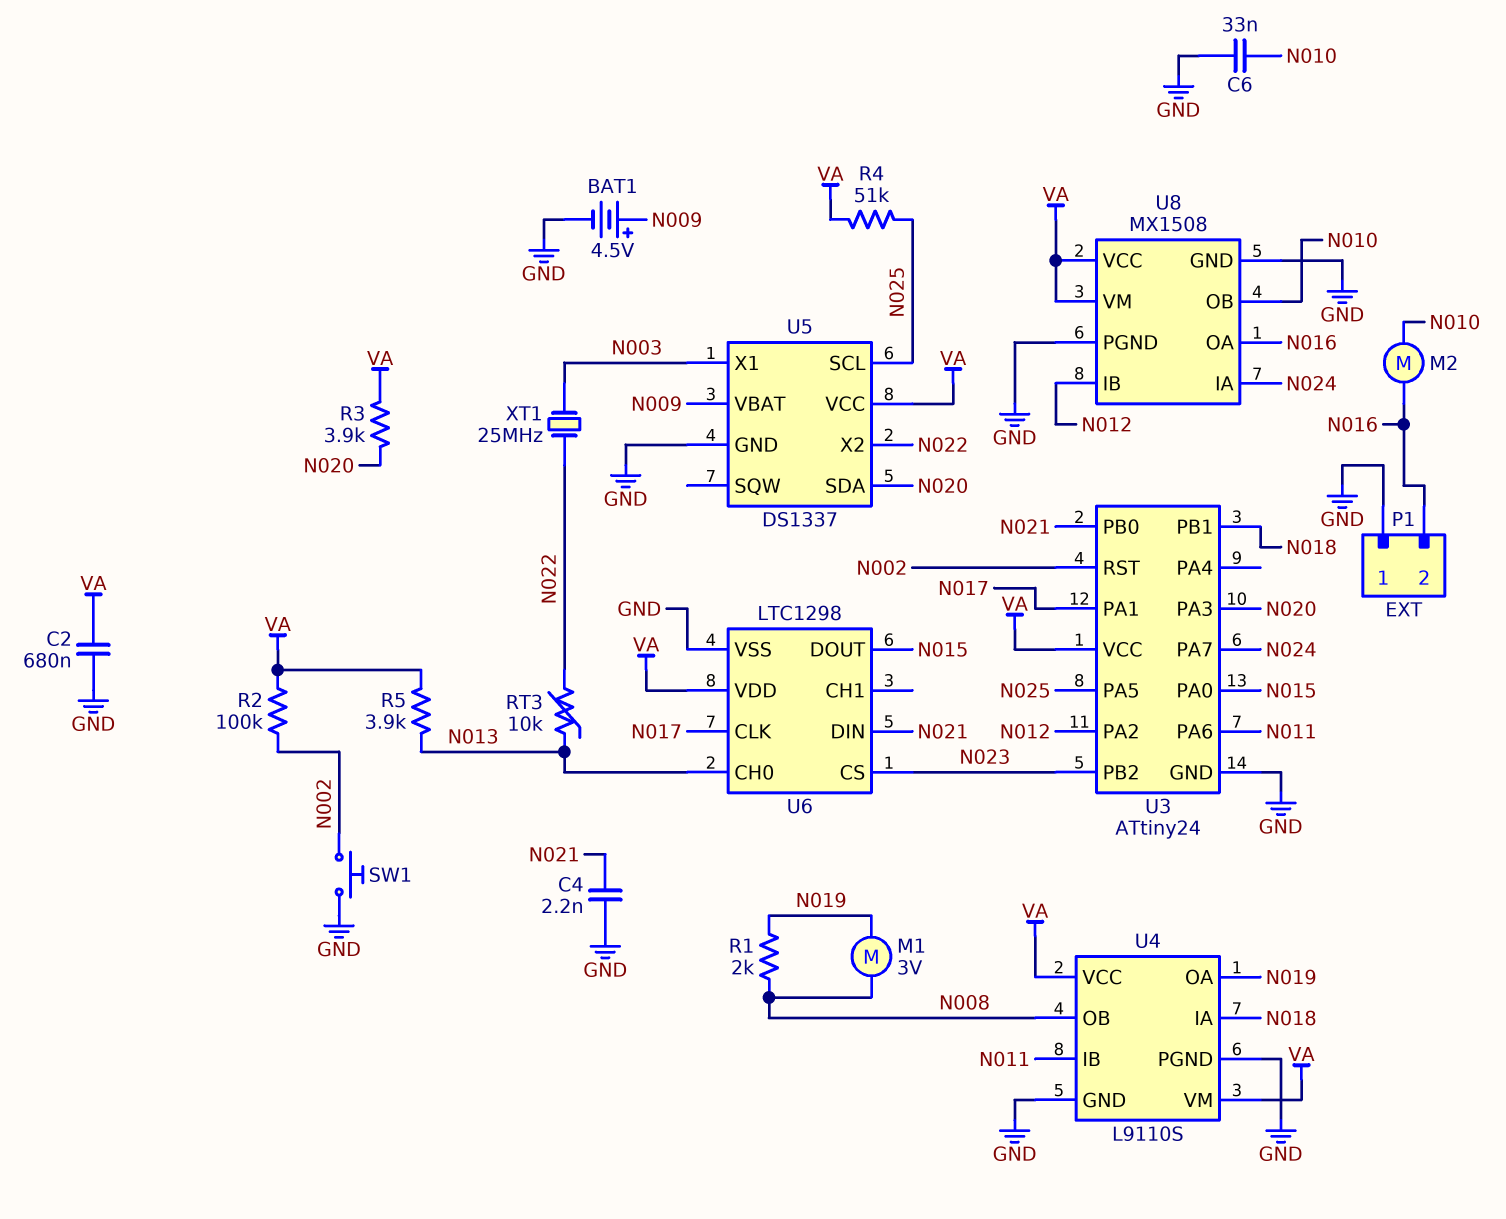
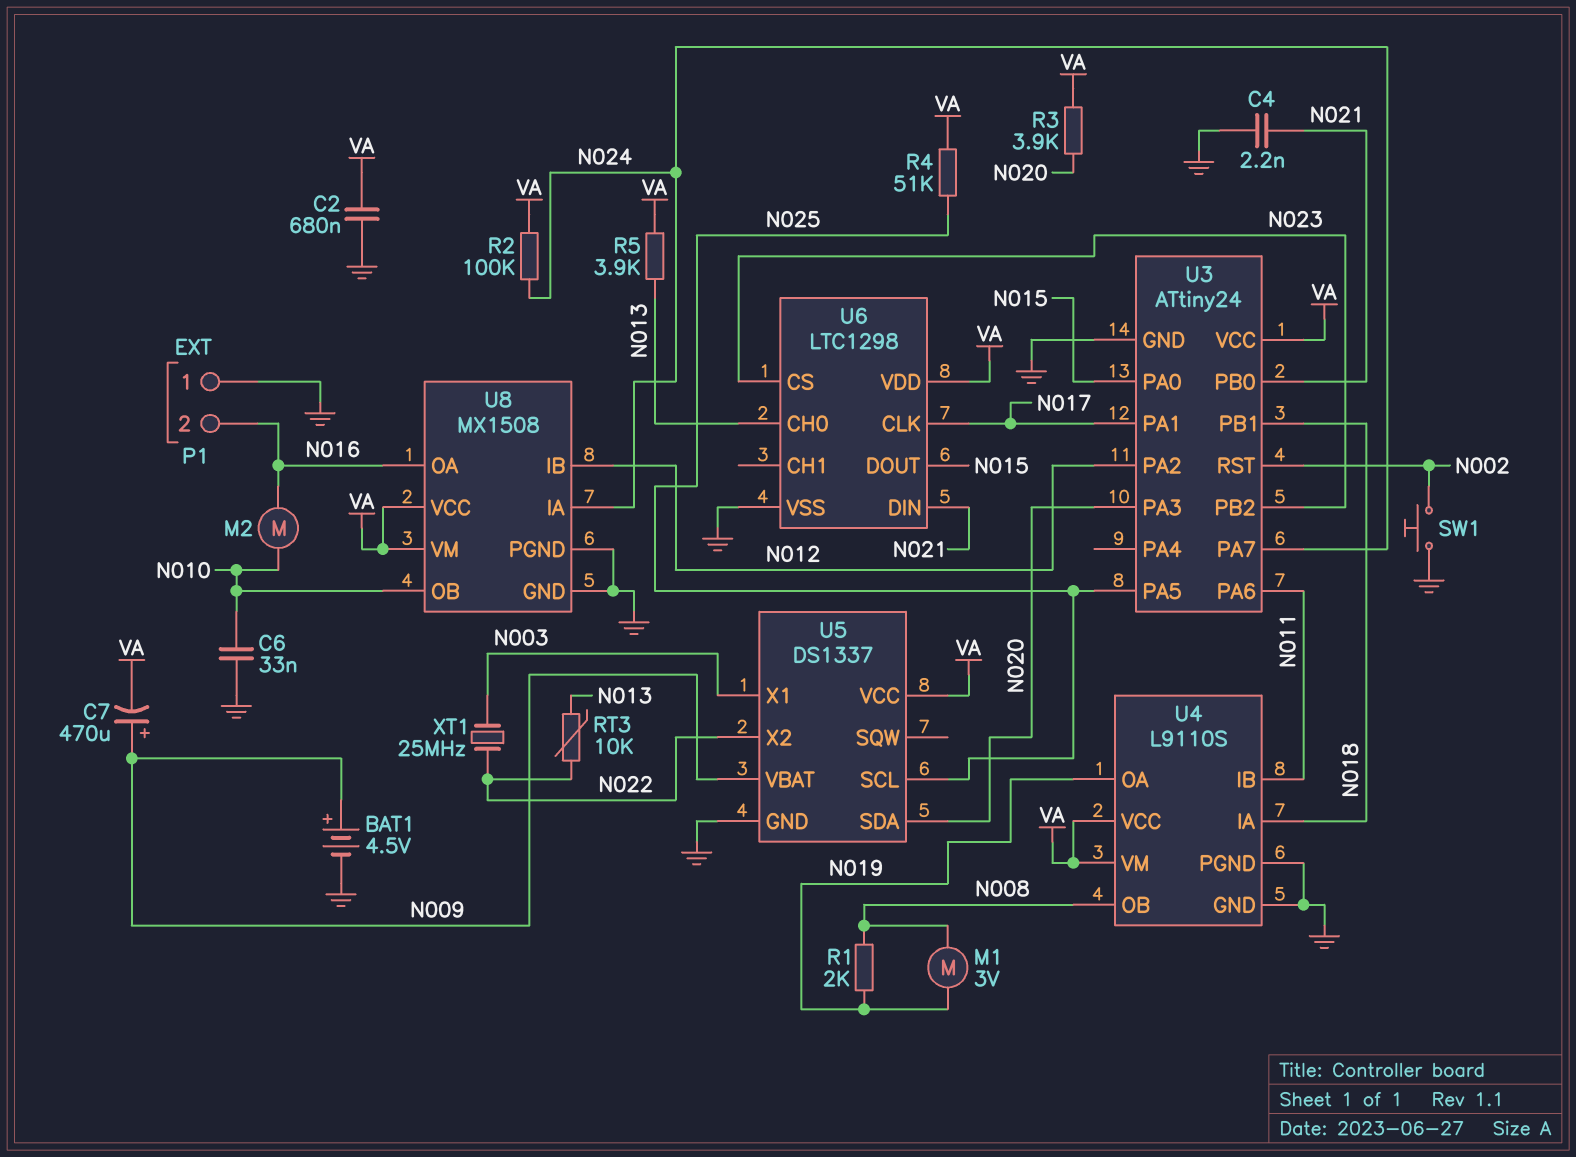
C7: none -> 470uF (plus N009, minus VA)
R2: 100k (N002, VA) -> 100k (N024, VA)

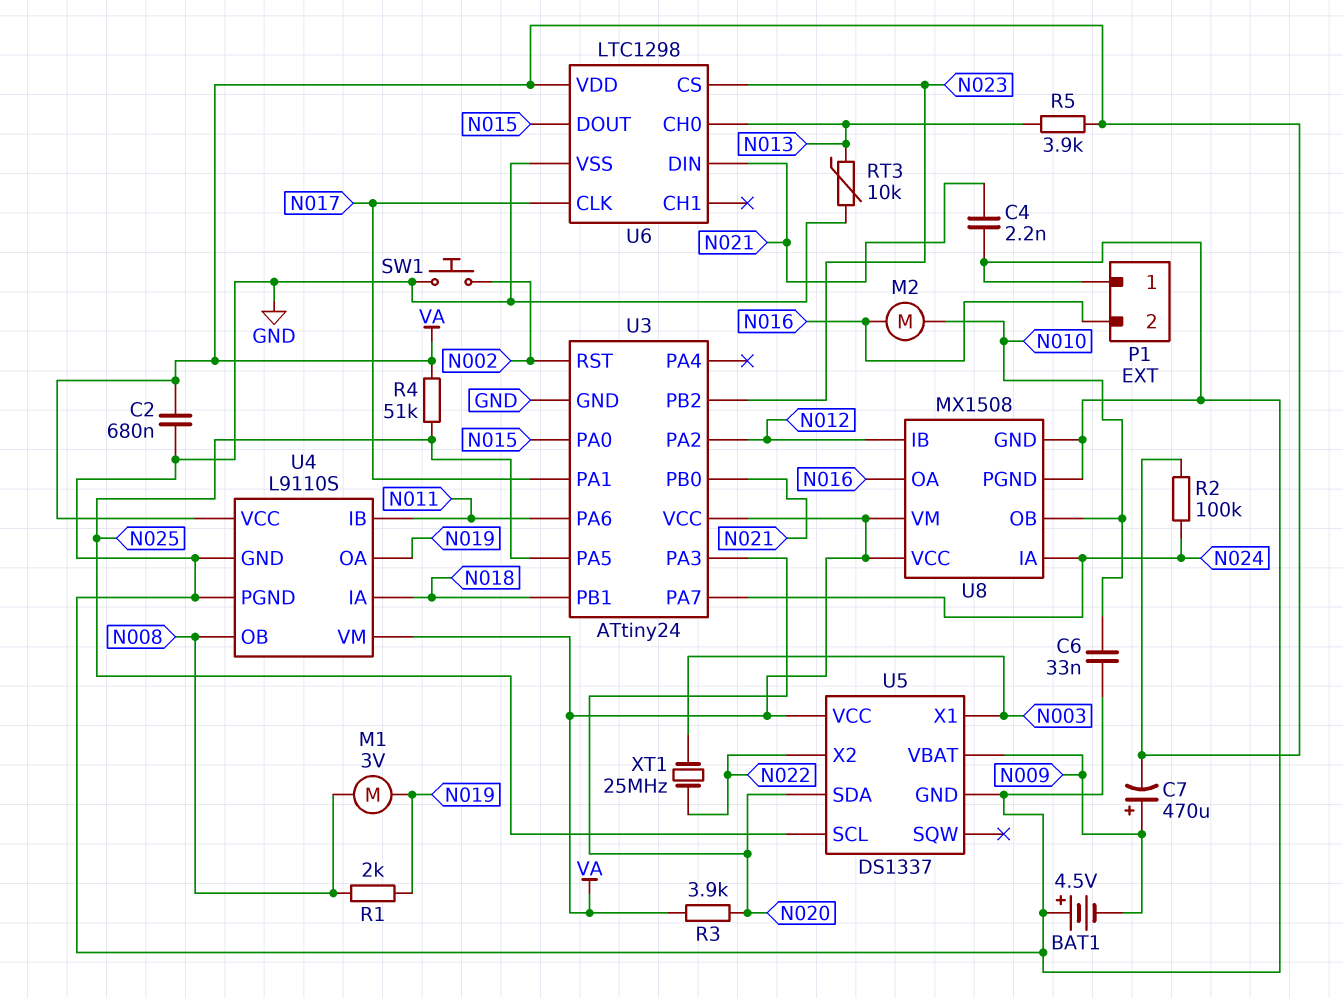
BAT1: 4.5V (plus N009, minus GND) -> 4.5V (plus GND, minus N009)
RT3: 10k (N013, N022) -> 10k (GND, N013)

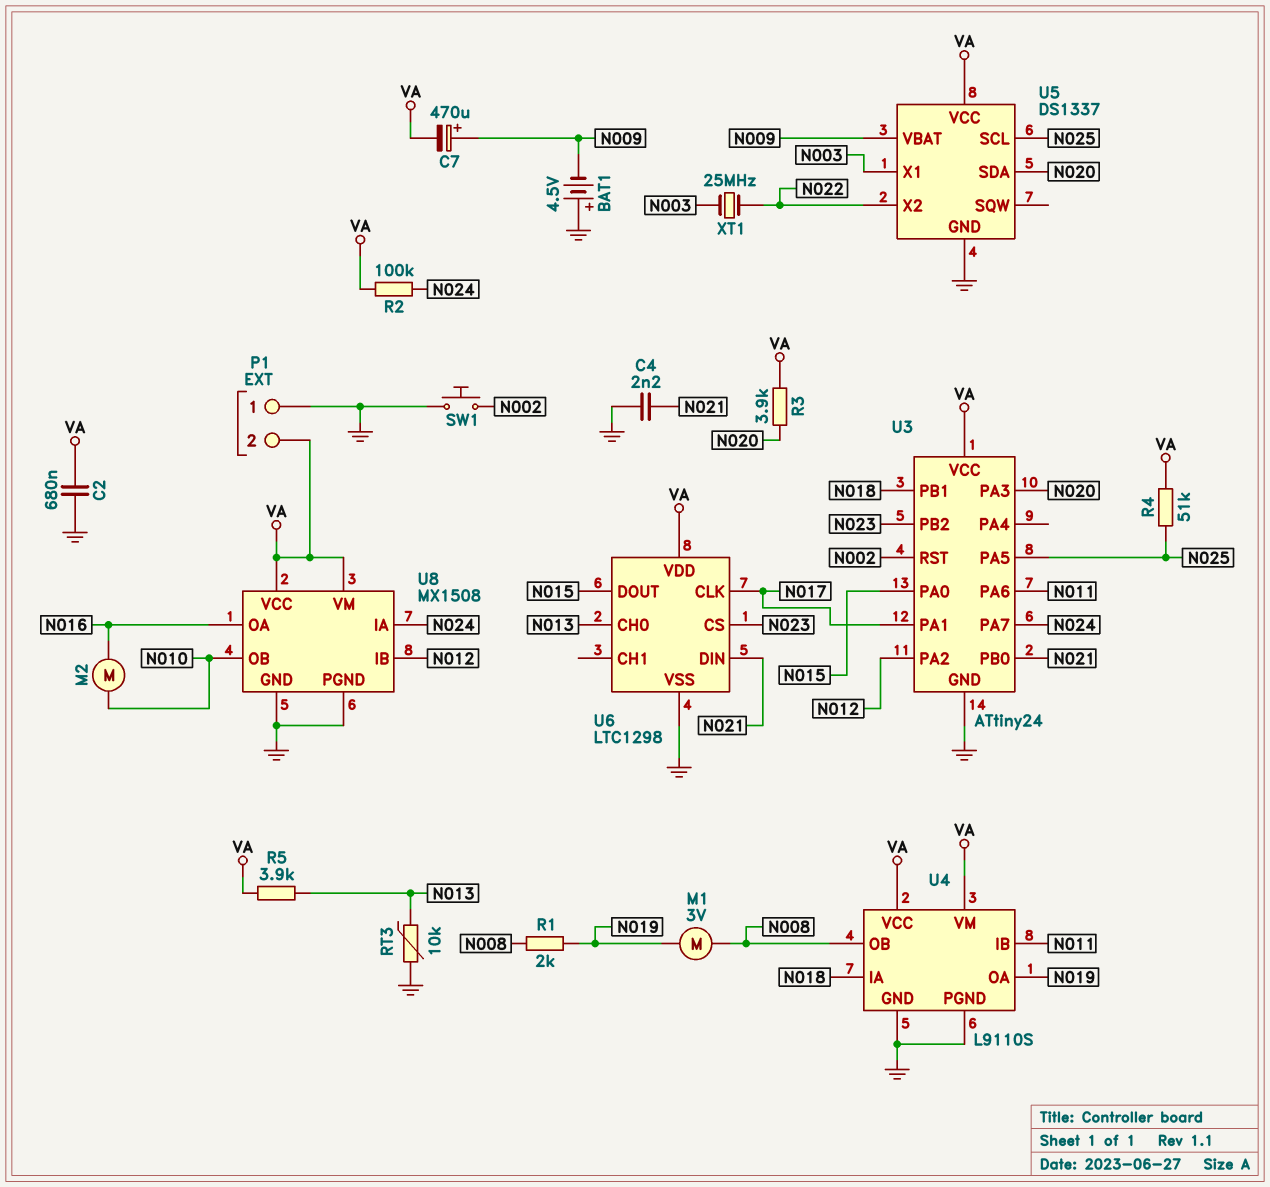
C6: 33nF (GND, N010) -> none
P1 pin 2: N016 -> VA

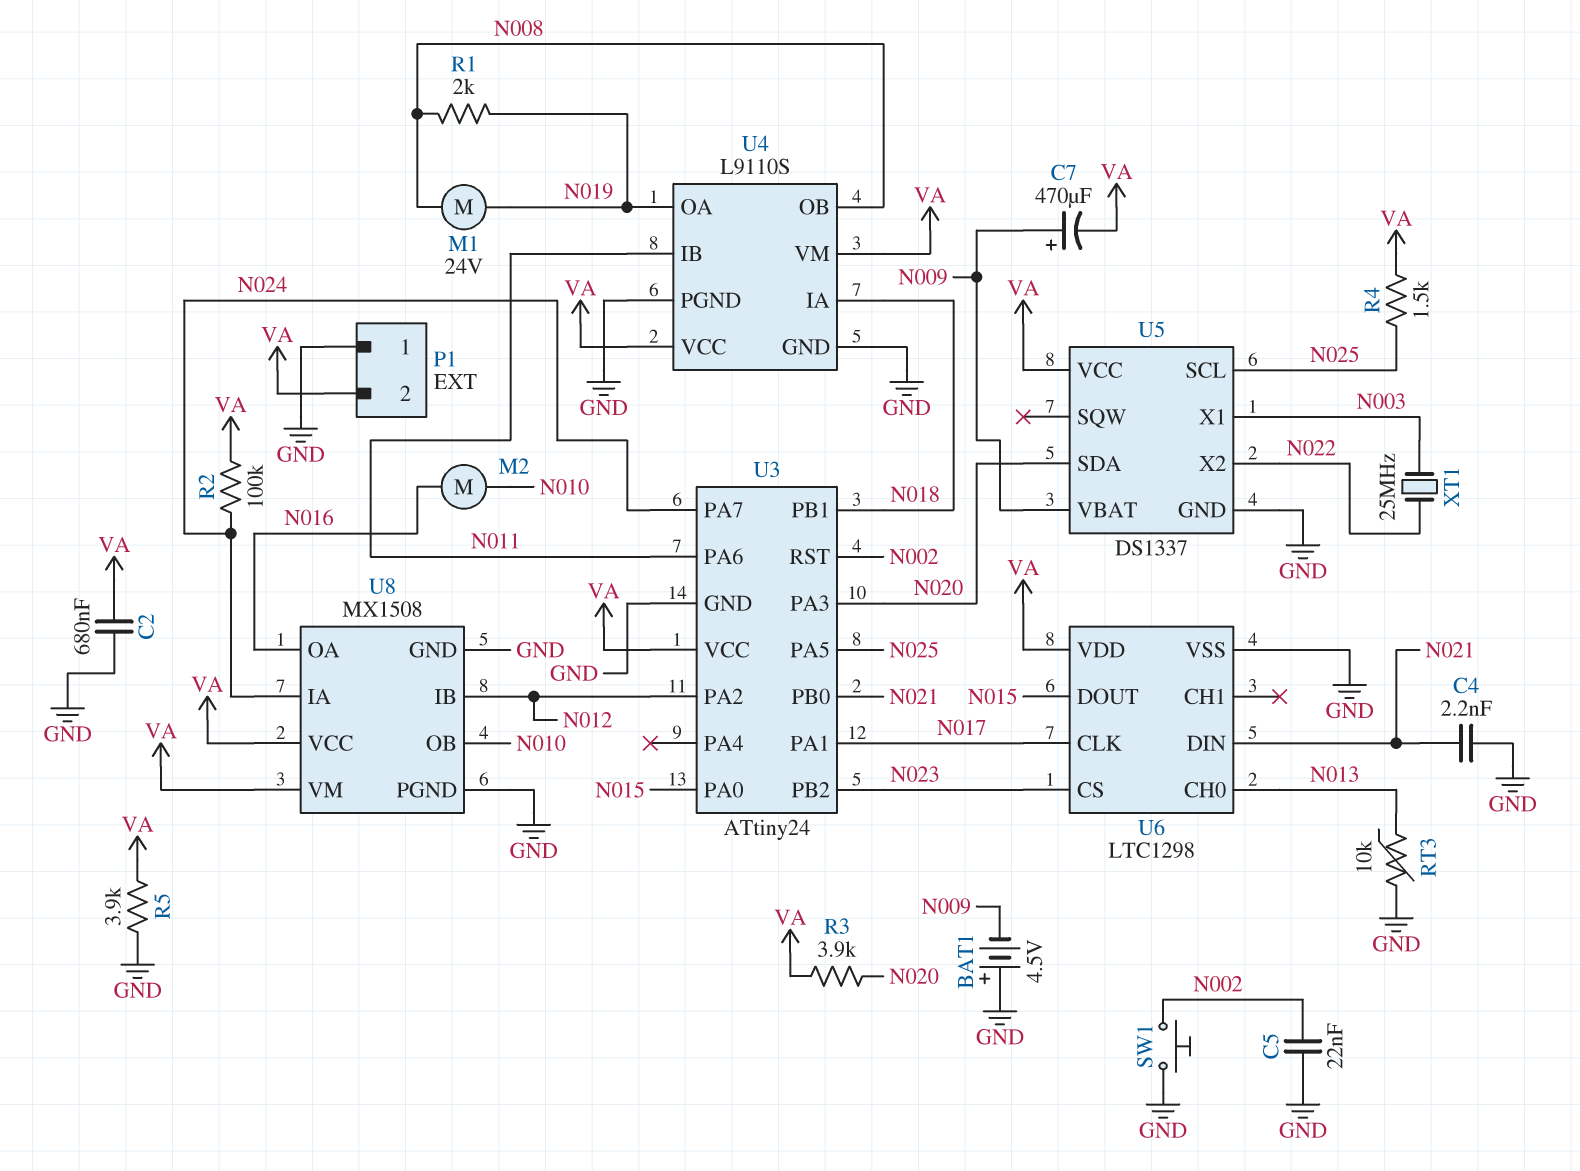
C5: none -> 22nF (GND, N002)
M1: motor 3V (N008, N019) -> motor 24V (N008, N019)
R4: 51k (N025, VA) -> 1.5k (N025, VA)
R5: 3.9k (N013, VA) -> 3.9k (GND, VA)

